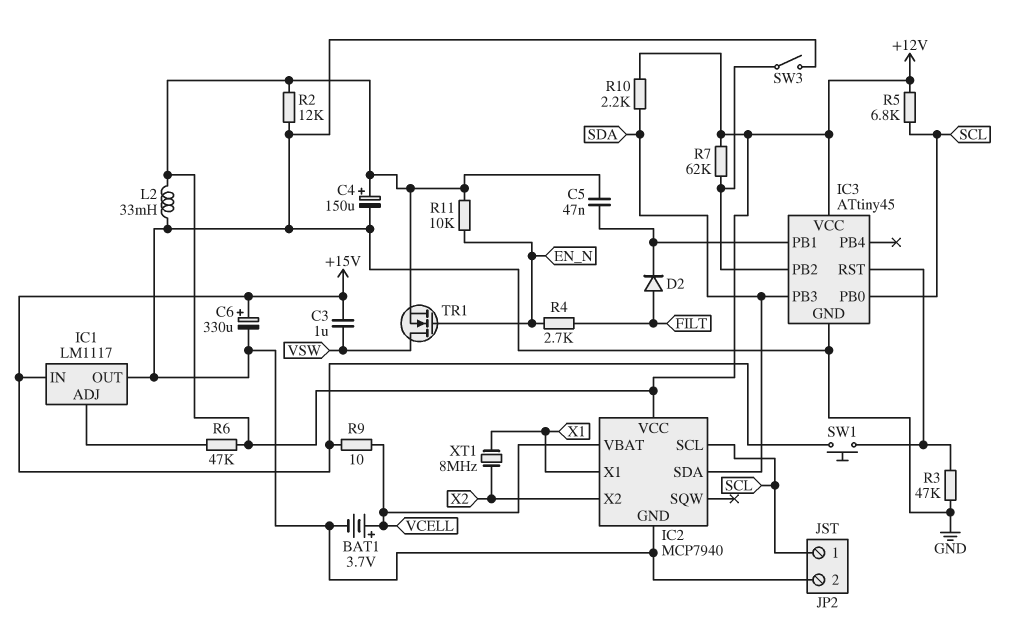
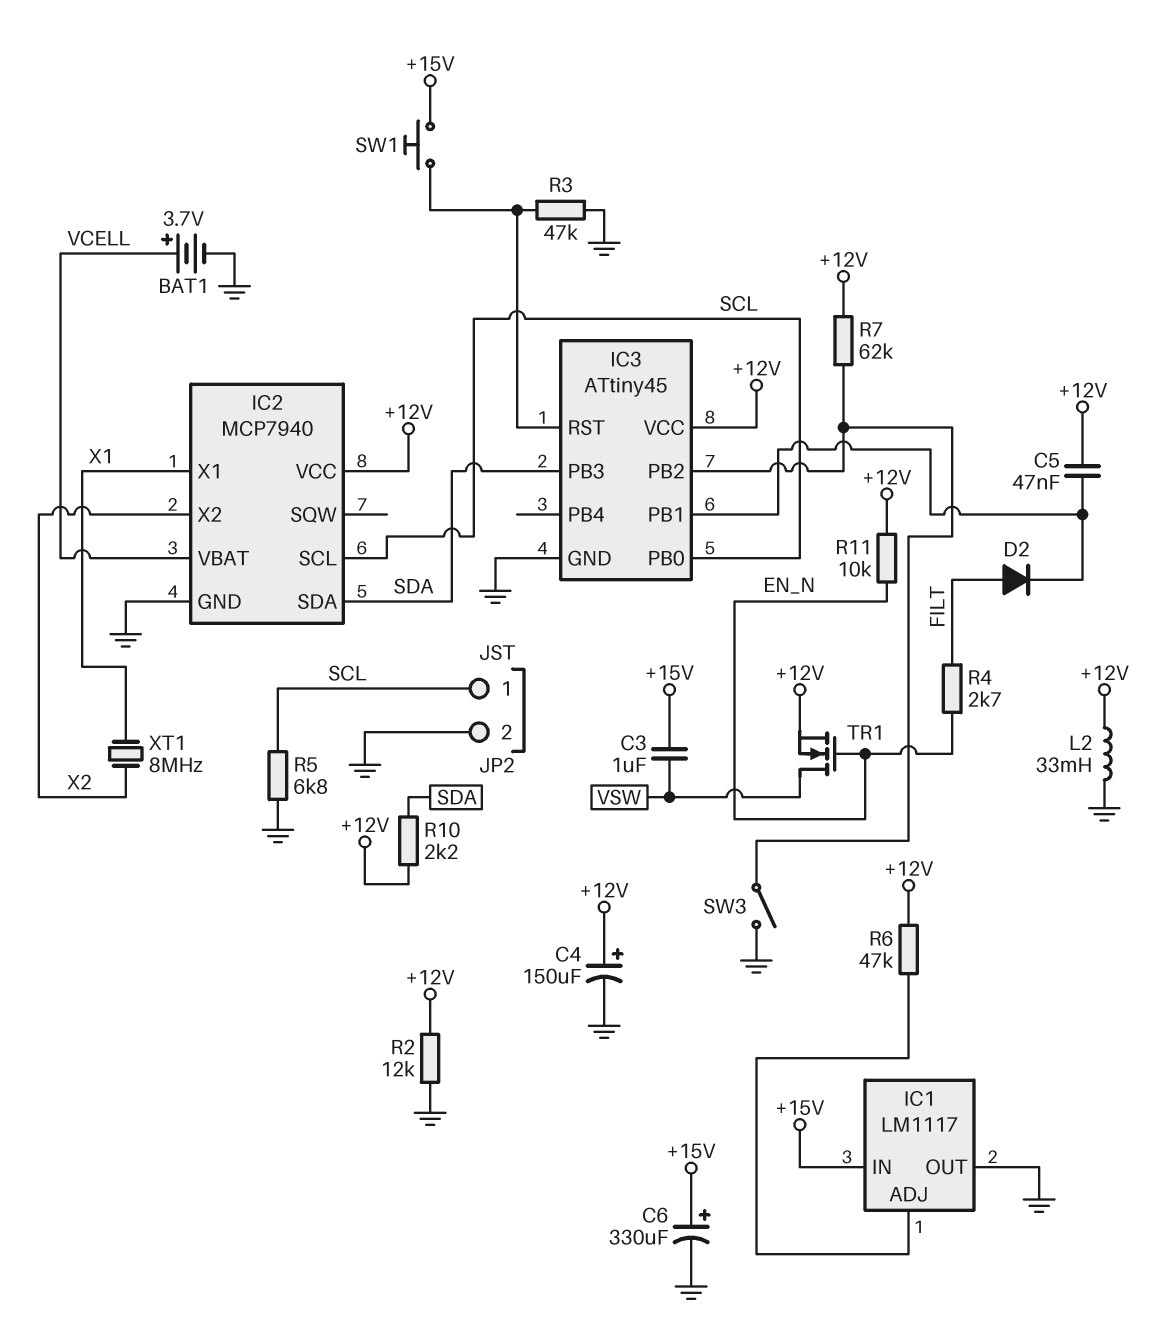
R5: 6.8k (+12V, SCL) -> 6.8k (GND, SCL)
R9: 10 (+15V, VCELL) -> none

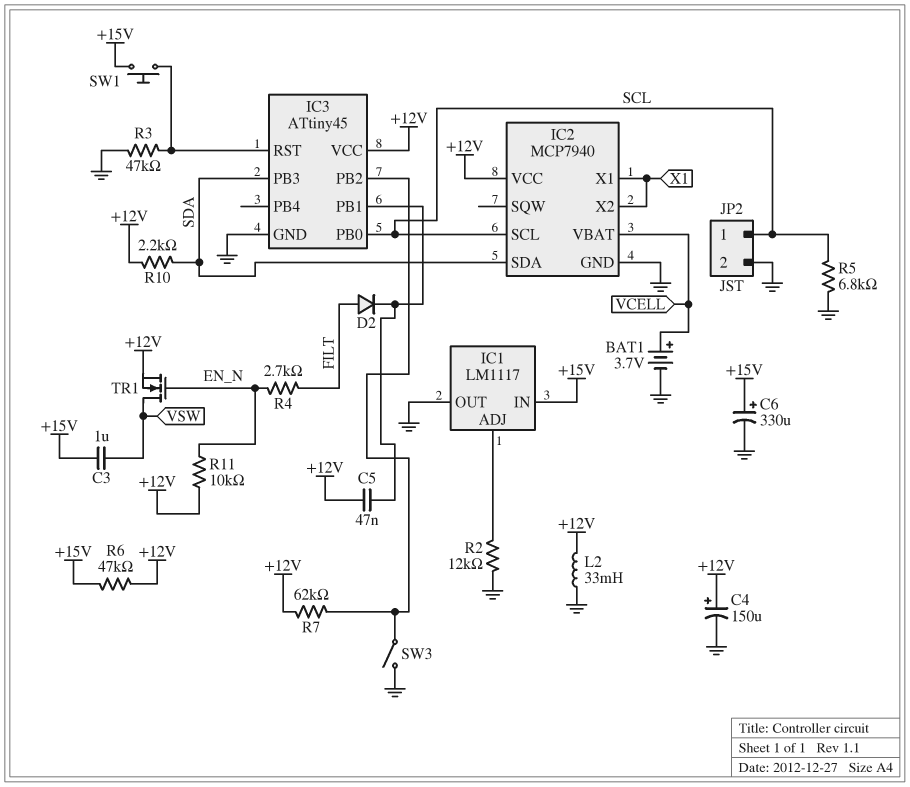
IC2 pin X2: X2 -> X1
R2: 12k (+12V, GND) -> 12k (GND, IC1/ADJ)
R6: 47k (+12V, IC1/ADJ) -> 47k (+12V, +15V)
XT1: 8MHz (X1, X2) -> none

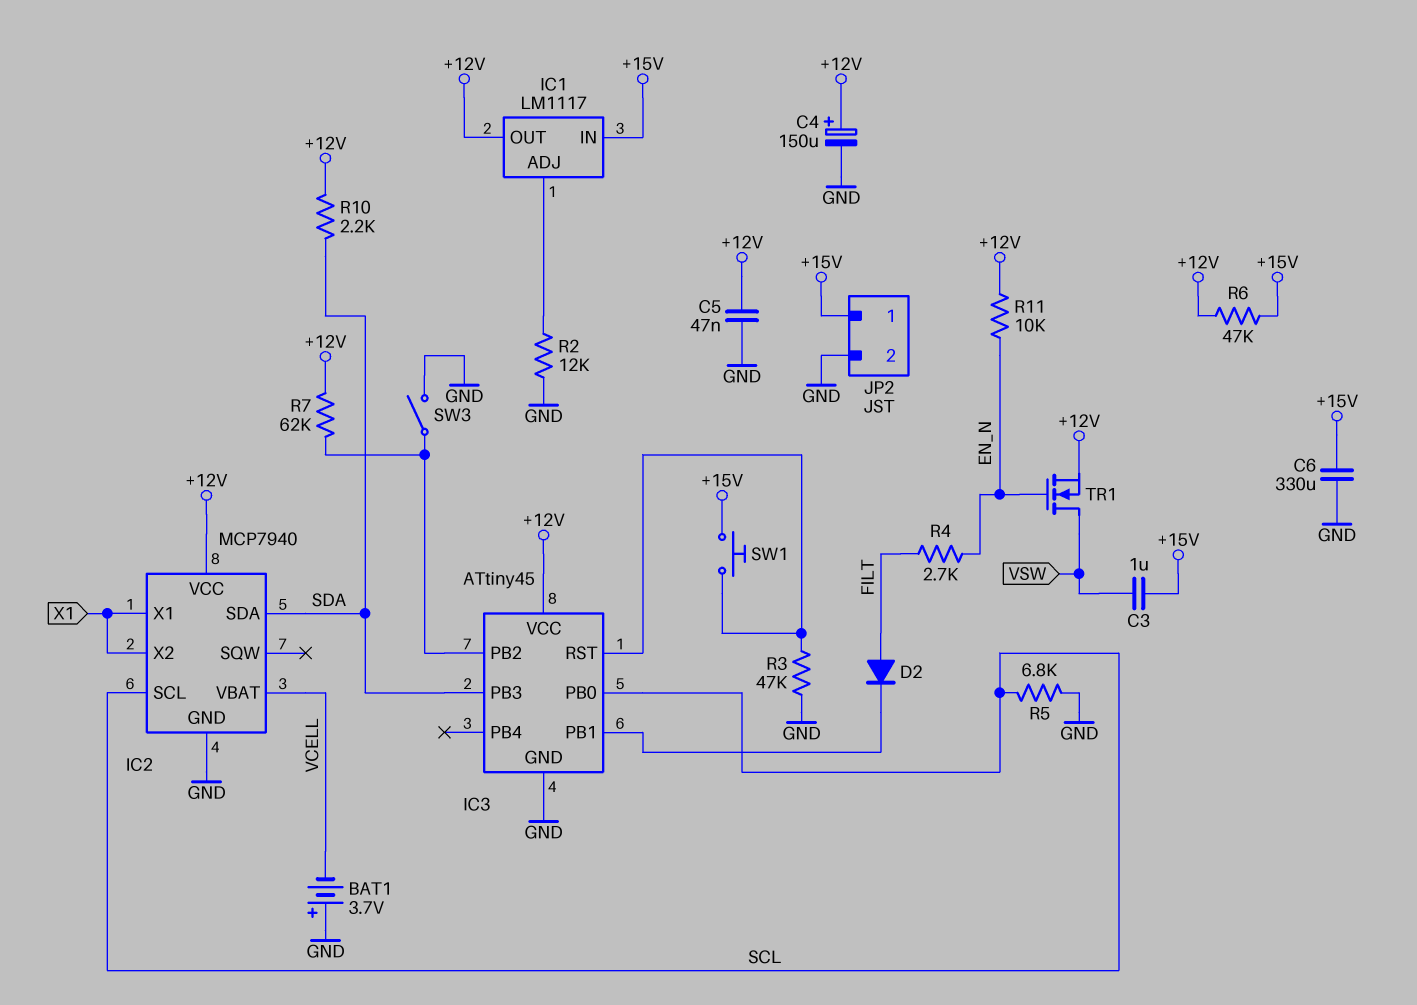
BAT1: 3.7V (plus VCELL, minus GND) -> 3.7V (plus GND, minus VCELL)
C5: 47nF (+12V, IC3/PB1) -> 47nF (+12V, GND)
C6: 330uF (plus +15V, minus GND) -> 330uF (+15V, GND)
IC1 pin OUT: GND -> +12V
JP2 pin 1: SCL -> +15V
L2: 33mH (+12V, GND) -> none

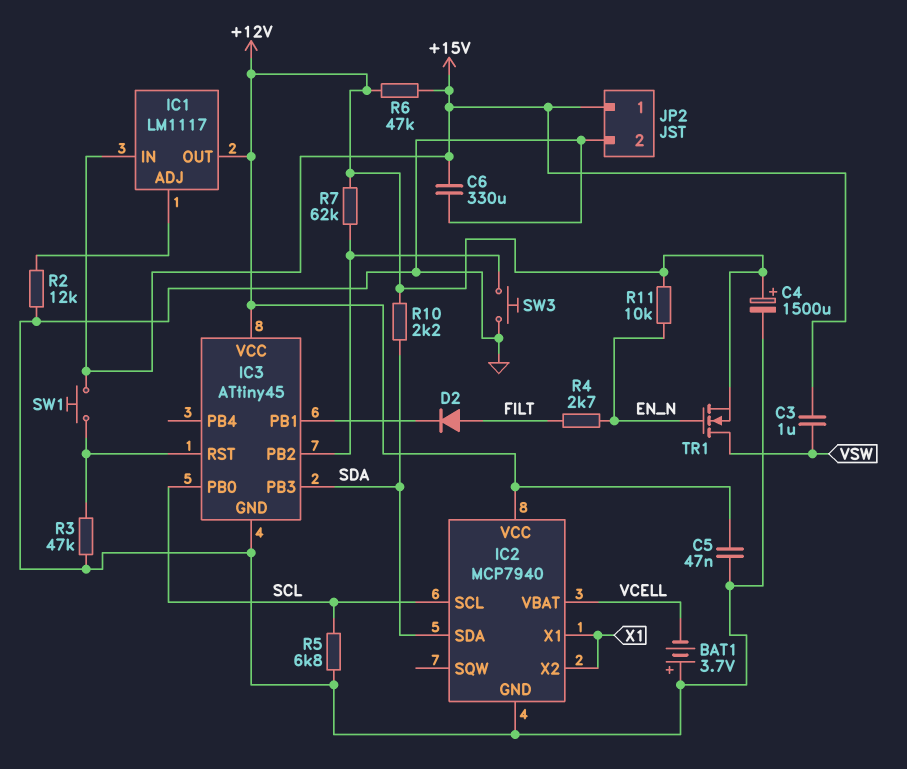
C4: 150uF (plus +12V, minus GND) -> 1500uF (plus +12V, minus GND)
SW3: switch (GND, IC3/PB2) -> button (GND, IC3/PB2)

